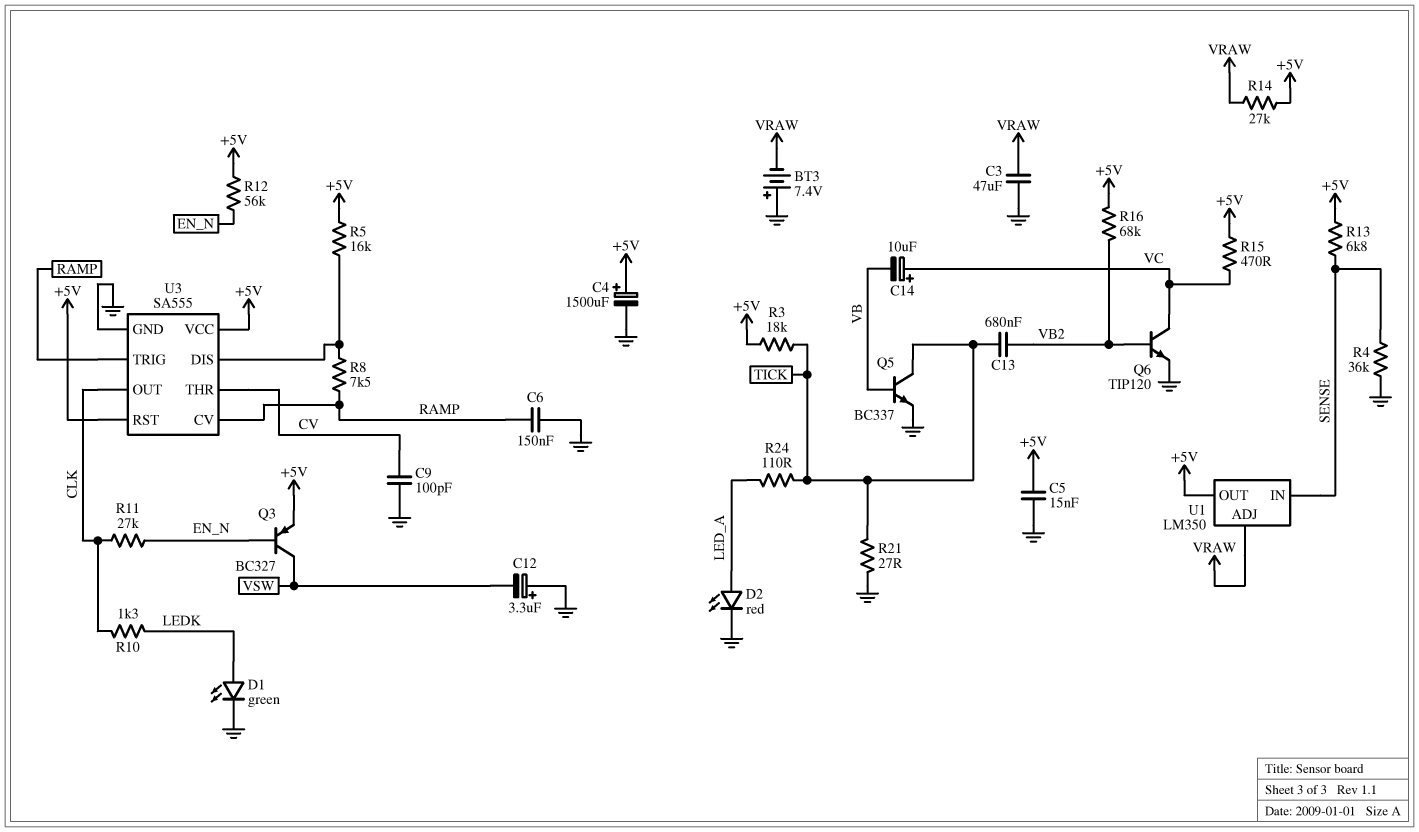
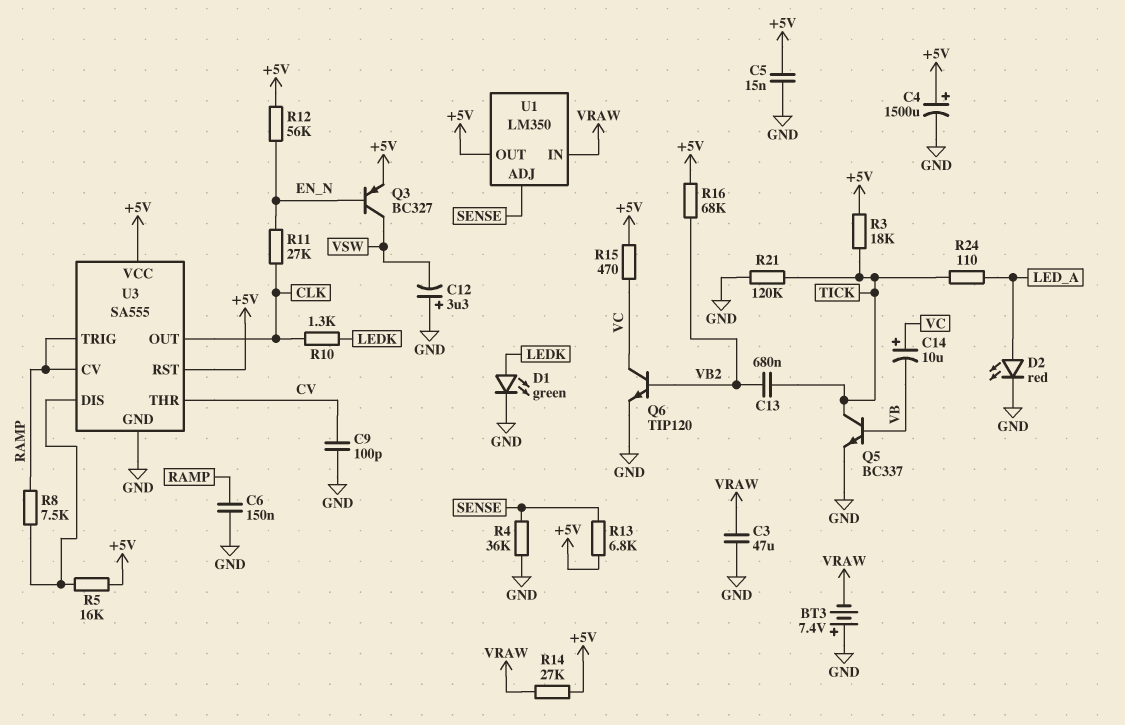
R21: 27 (GND, TICK) -> 120k (GND, TICK)
U1 pin ADJ: VRAW -> SENSE
U1 pin IN: SENSE -> VRAW

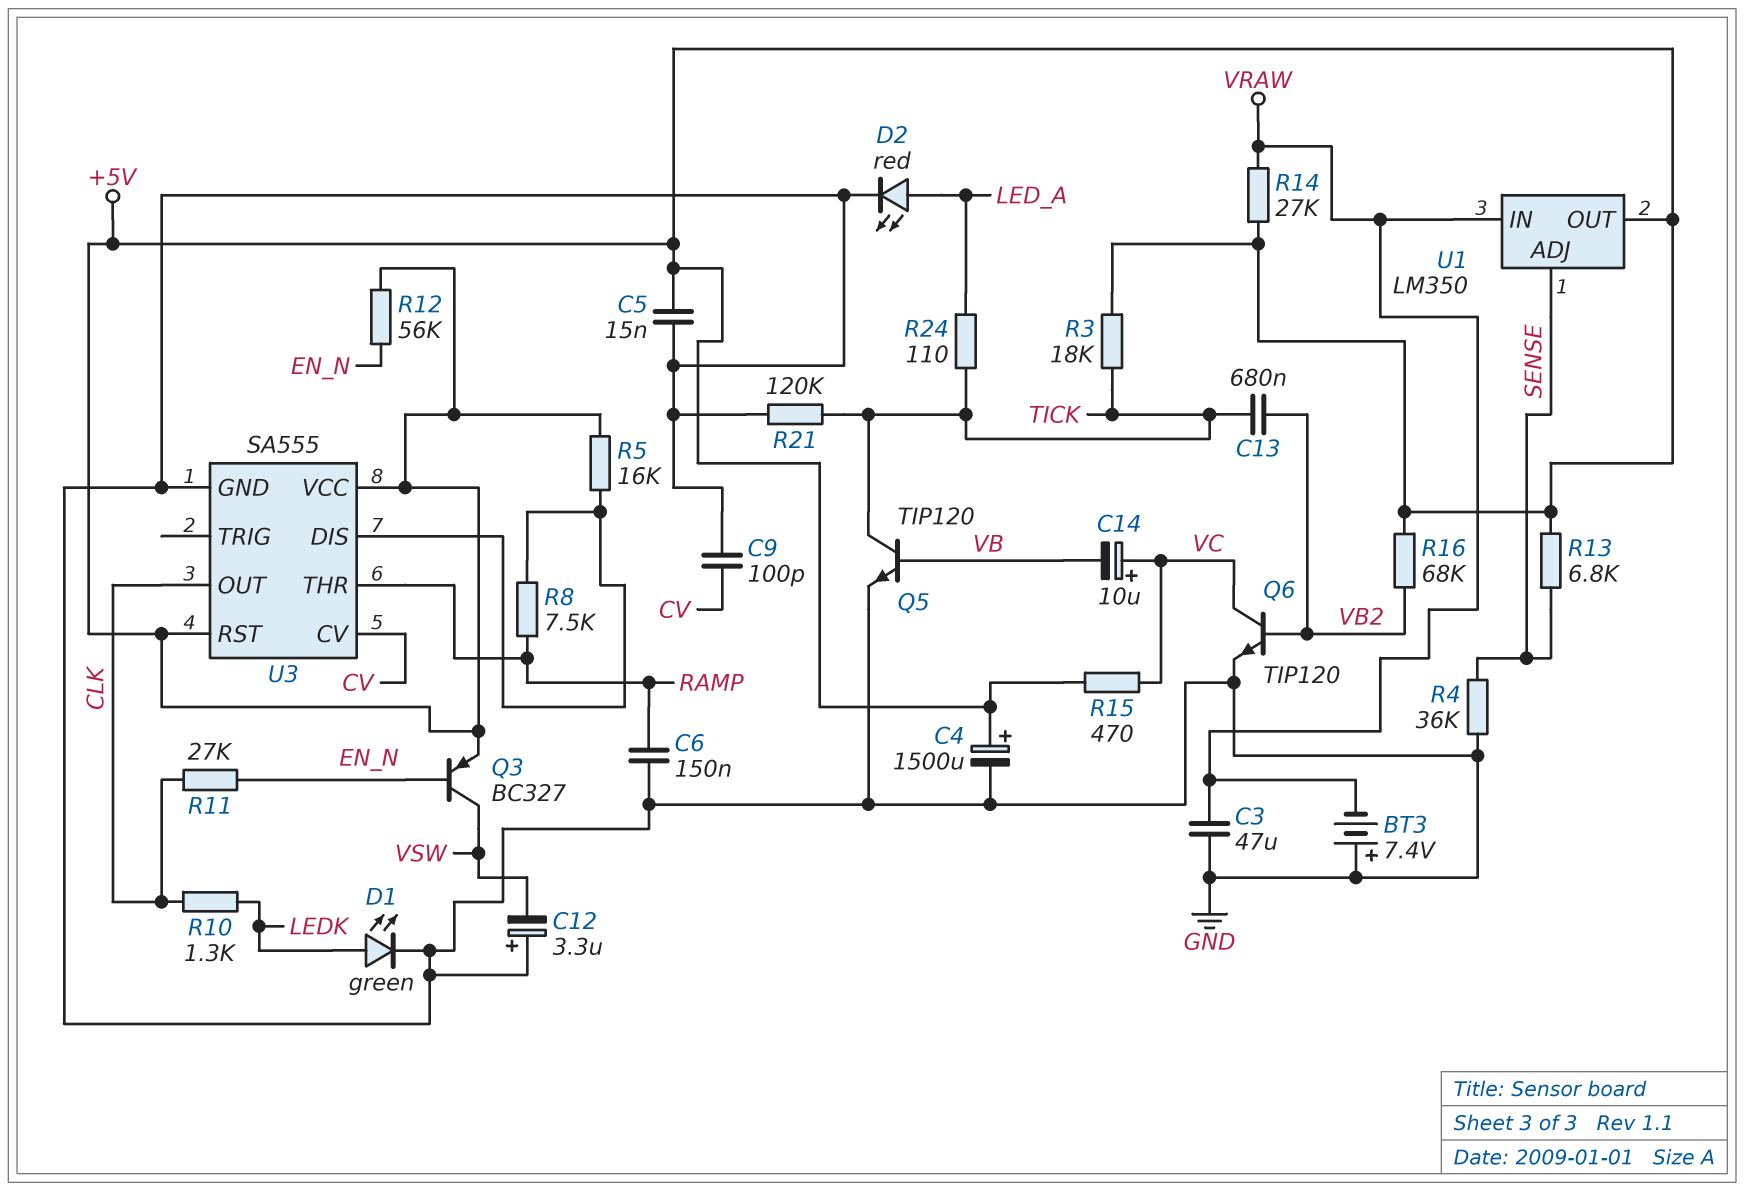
Q5: NPN BC337 (B VB, C TICK, E GND) -> NPN TIP120 (B VB, C TICK, E GND)
U3 pin CV: RAMP -> CV
U3 pin THR: CV -> RAMP
U3 pin TRIG: RAMP -> none

